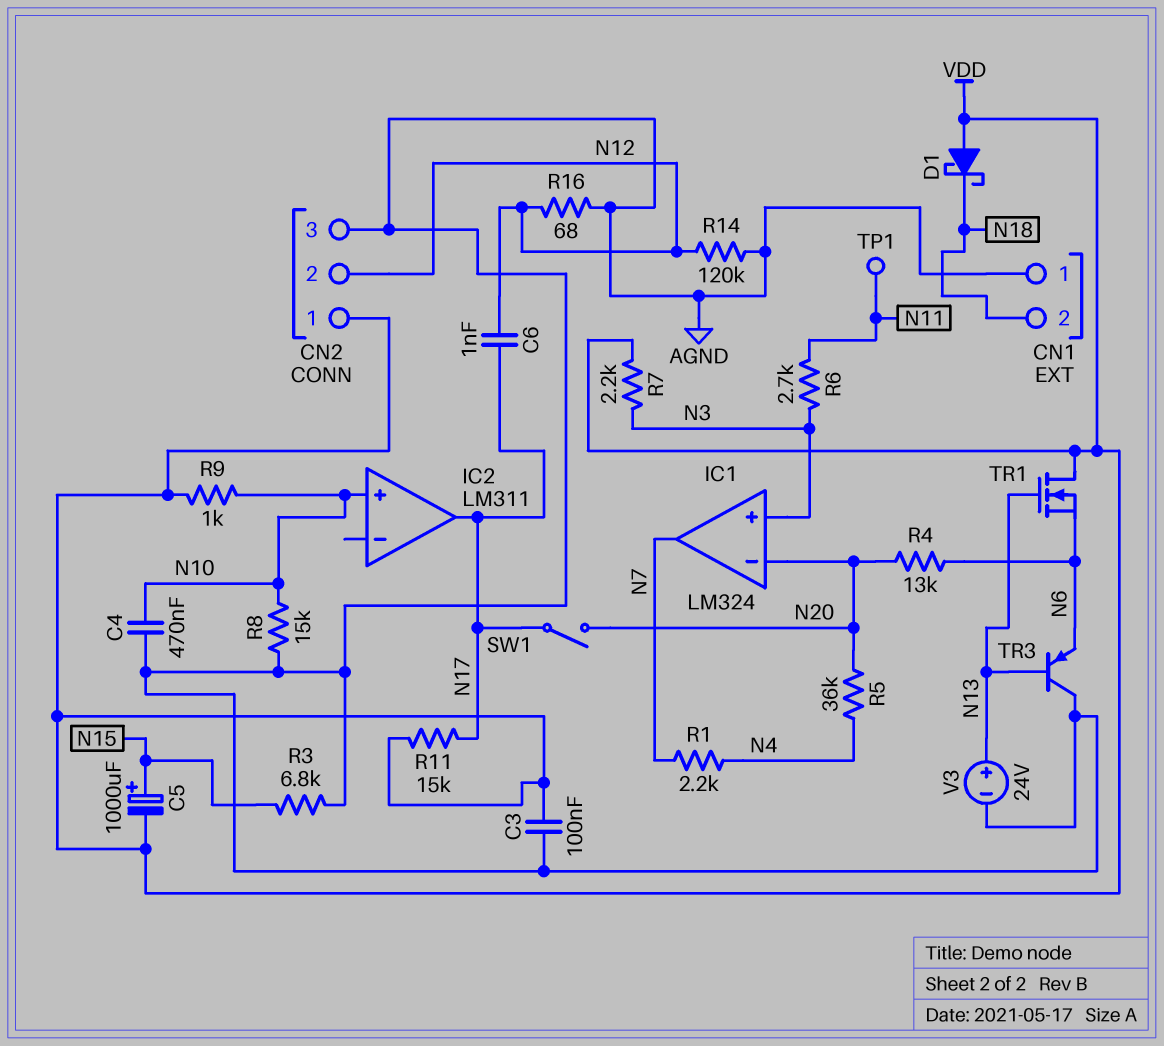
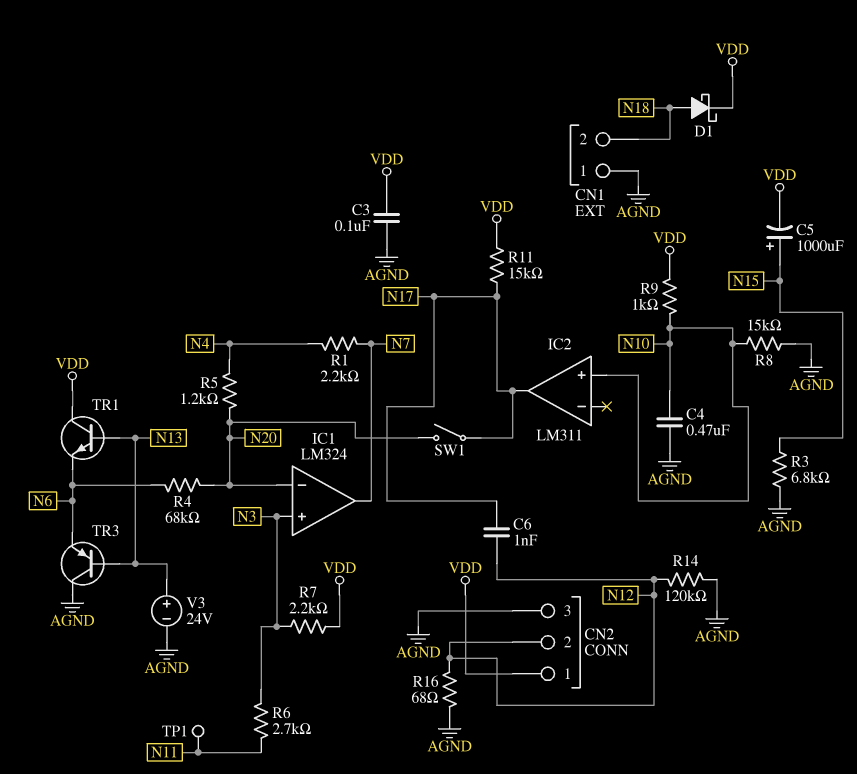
D1: schottky (A VDD, K N18) -> schottky (A N18, K VDD)
R4: 13k (N6, N20) -> 68k (N6, N20)
R5: 36k (N4, N20) -> 1.2k (N4, N20)
TR1: NMOS (G N13, D VDD, S N6) -> NPN (B N13, C VDD, E N6)

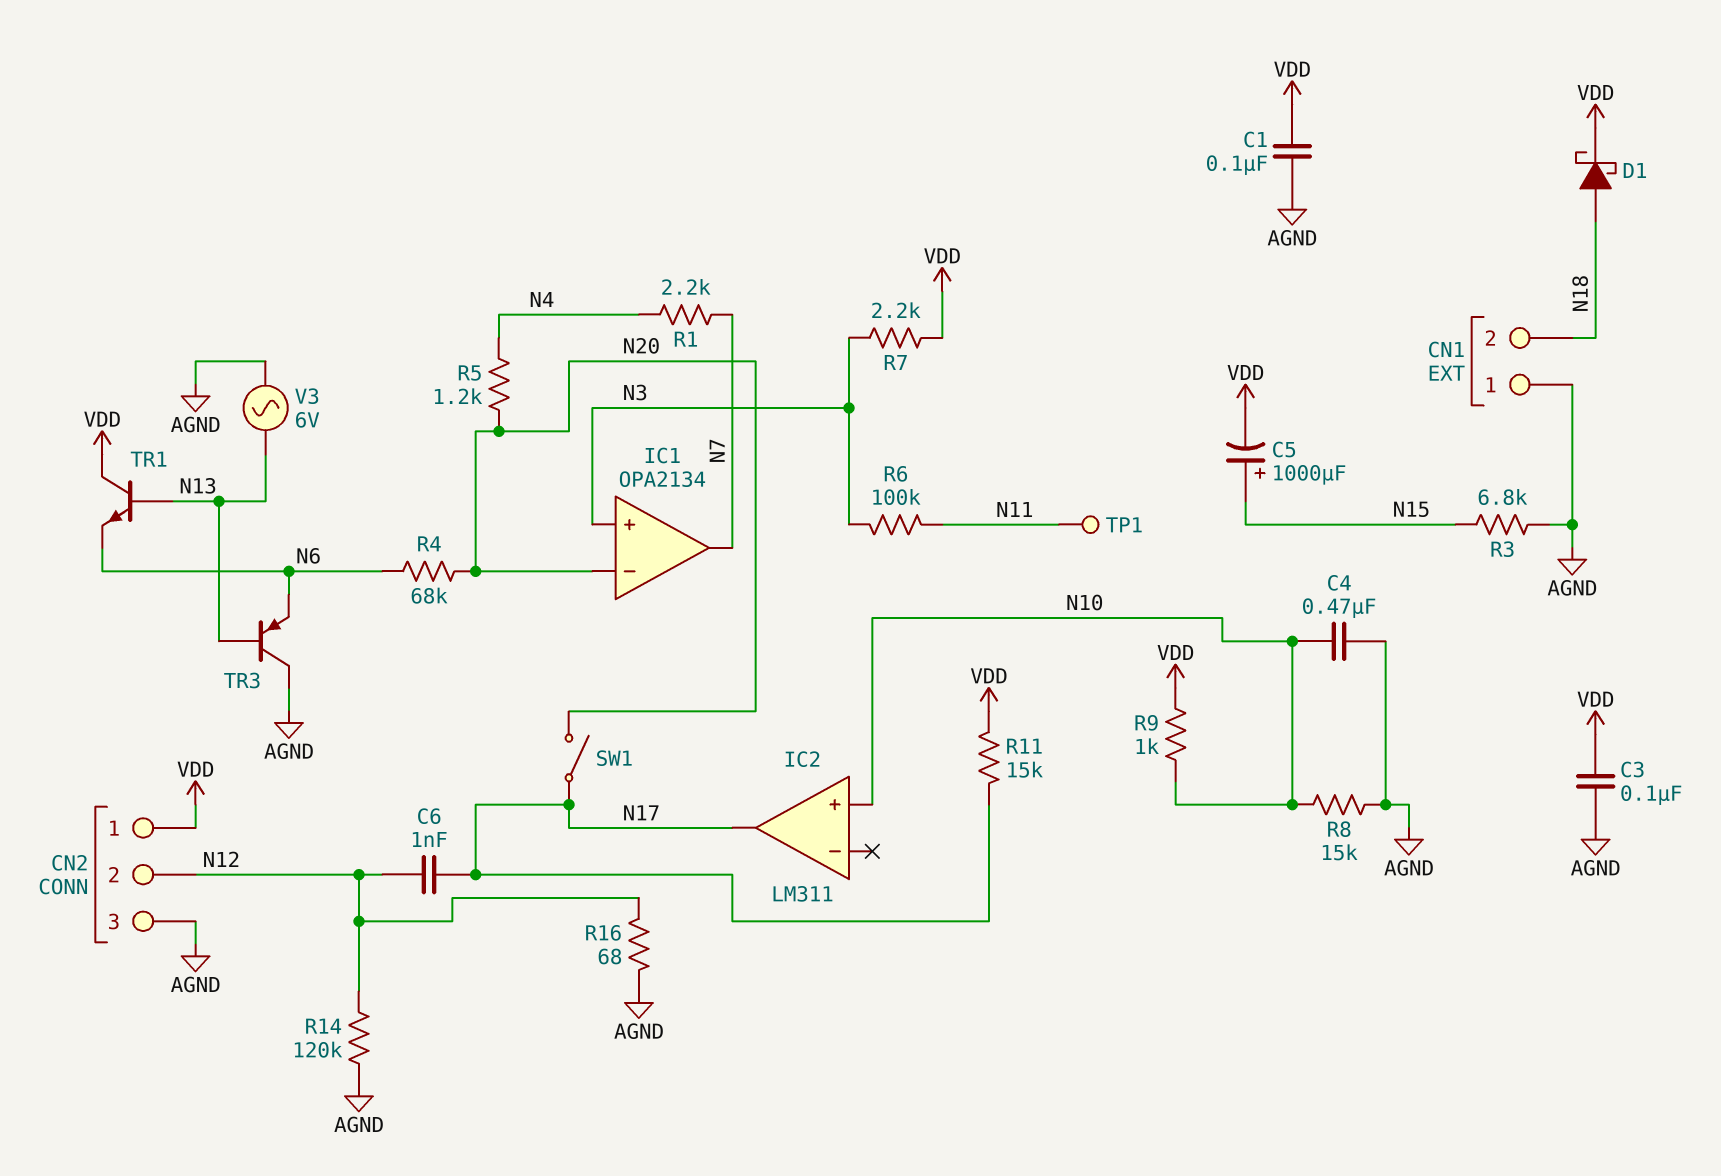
C1: none -> 100nF (AGND, VDD)
IC1: LM324 -> OPA2134
R6: 2.7k (N3, N11) -> 100k (N3, N11)
V3: 24V (plus N13, minus AGND) -> AC 6V (AGND, N13)

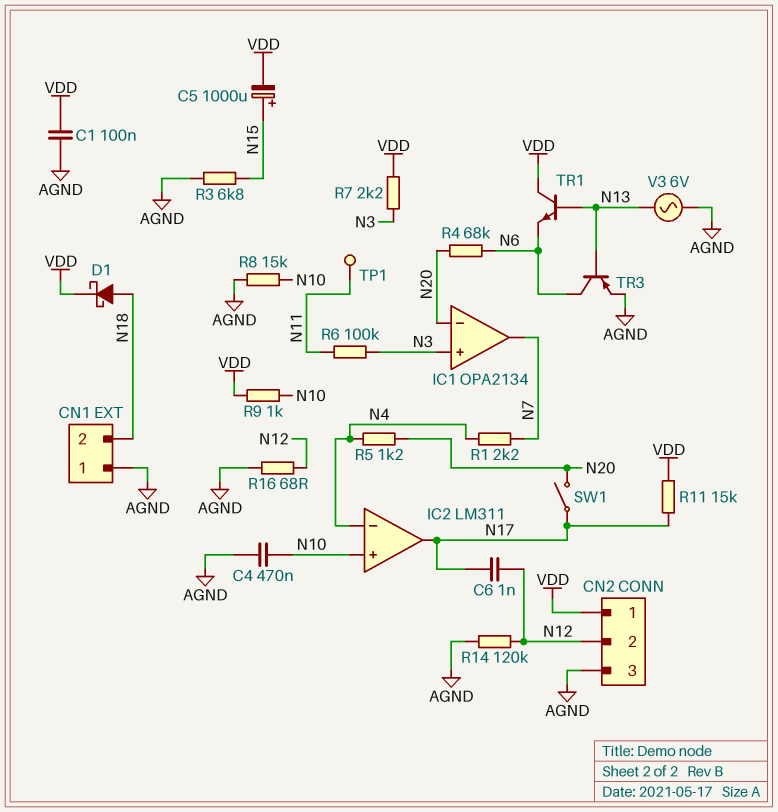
C3: 100nF (AGND, VDD) -> none
IC2 pin in-: none -> N4
TR3: PNP (B N13, C AGND, E N6) -> PNP (B N13, C N6, E AGND)

